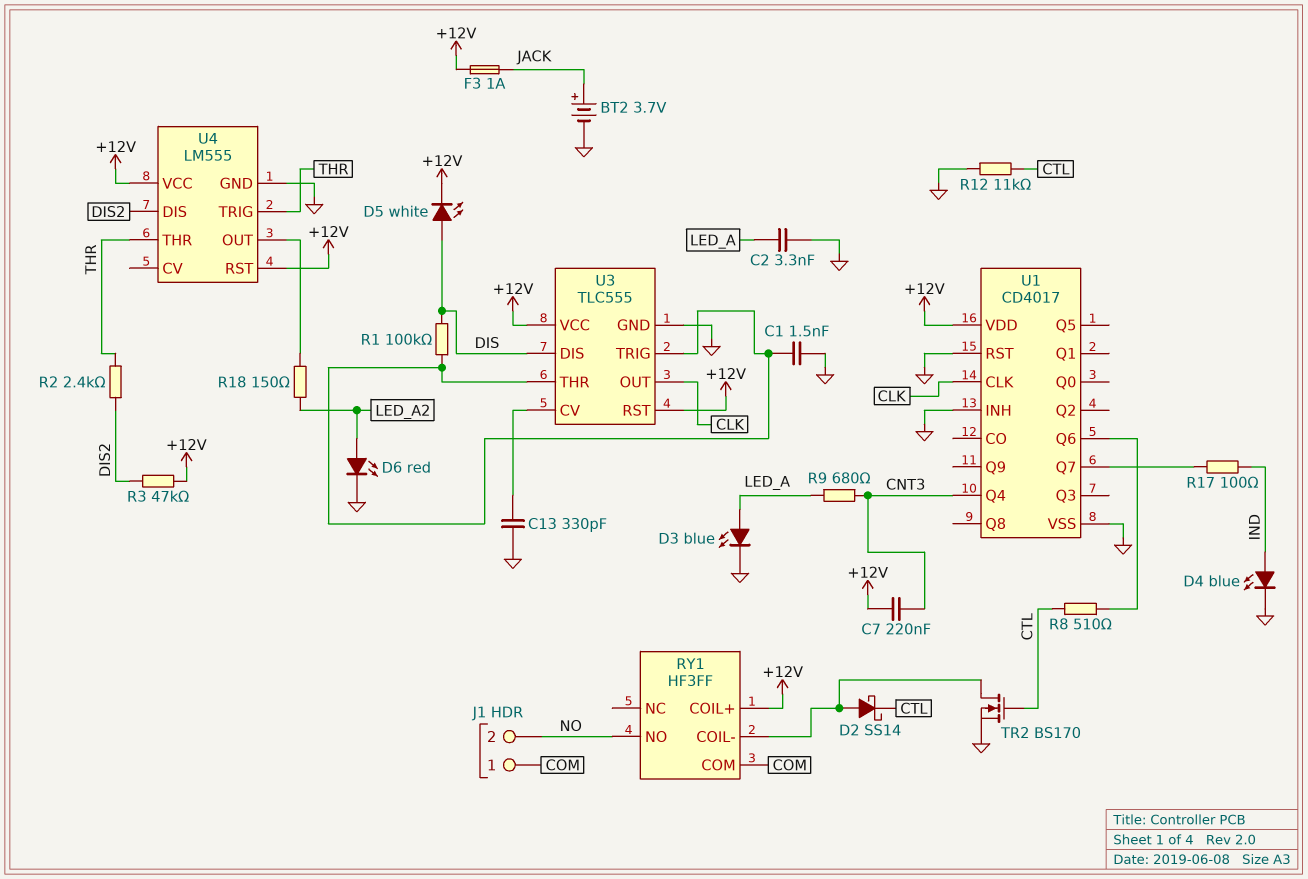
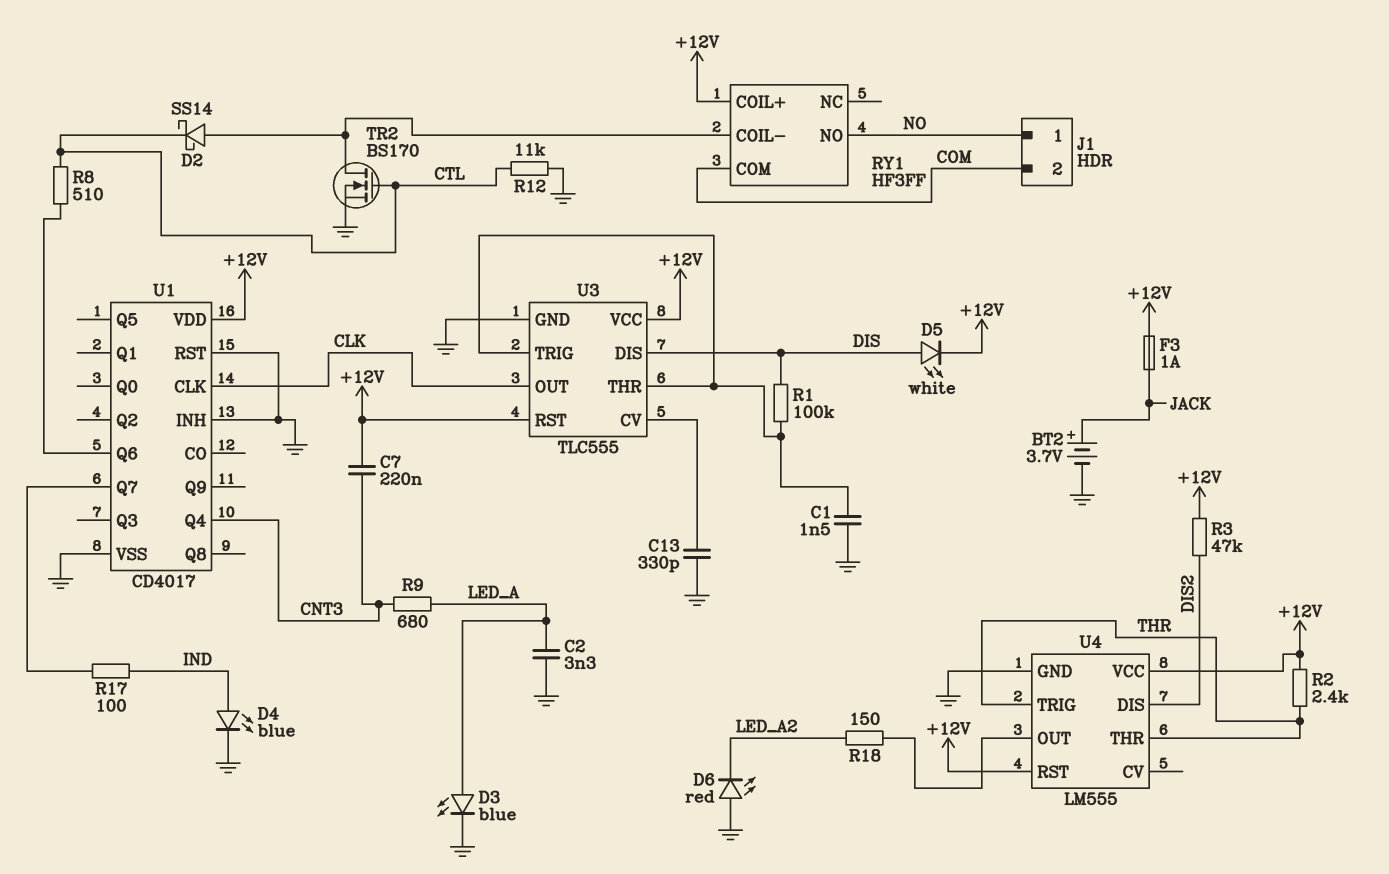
D6: LED red (A LED_A2, K GND) -> LED red (A GND, K LED_A2)
J1 pin 1: COM -> NO
J1 pin 2: NO -> COM
R2: 2.4k (DIS2, THR) -> 2.4k (+12V, THR)

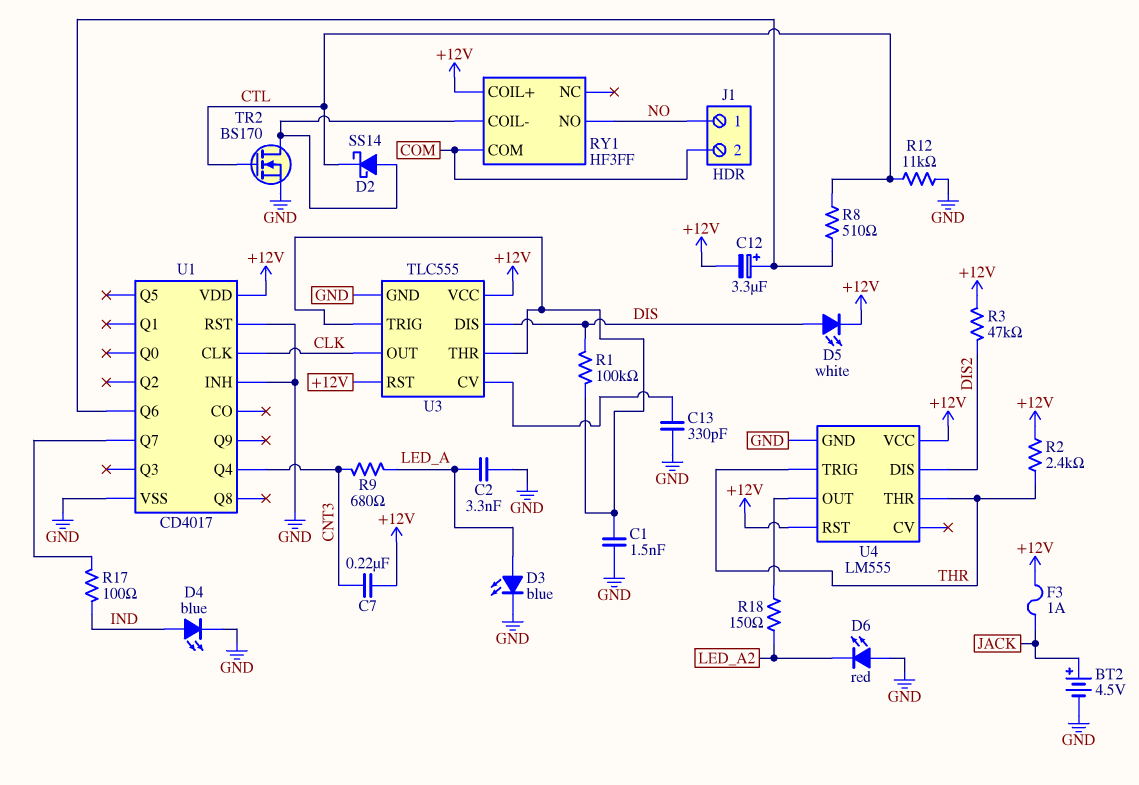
BT2: 3.7V (plus JACK, minus GND) -> 4.5V (plus JACK, minus GND)
C12: none -> 3.3uF (plus U1/Q6, minus +12V)

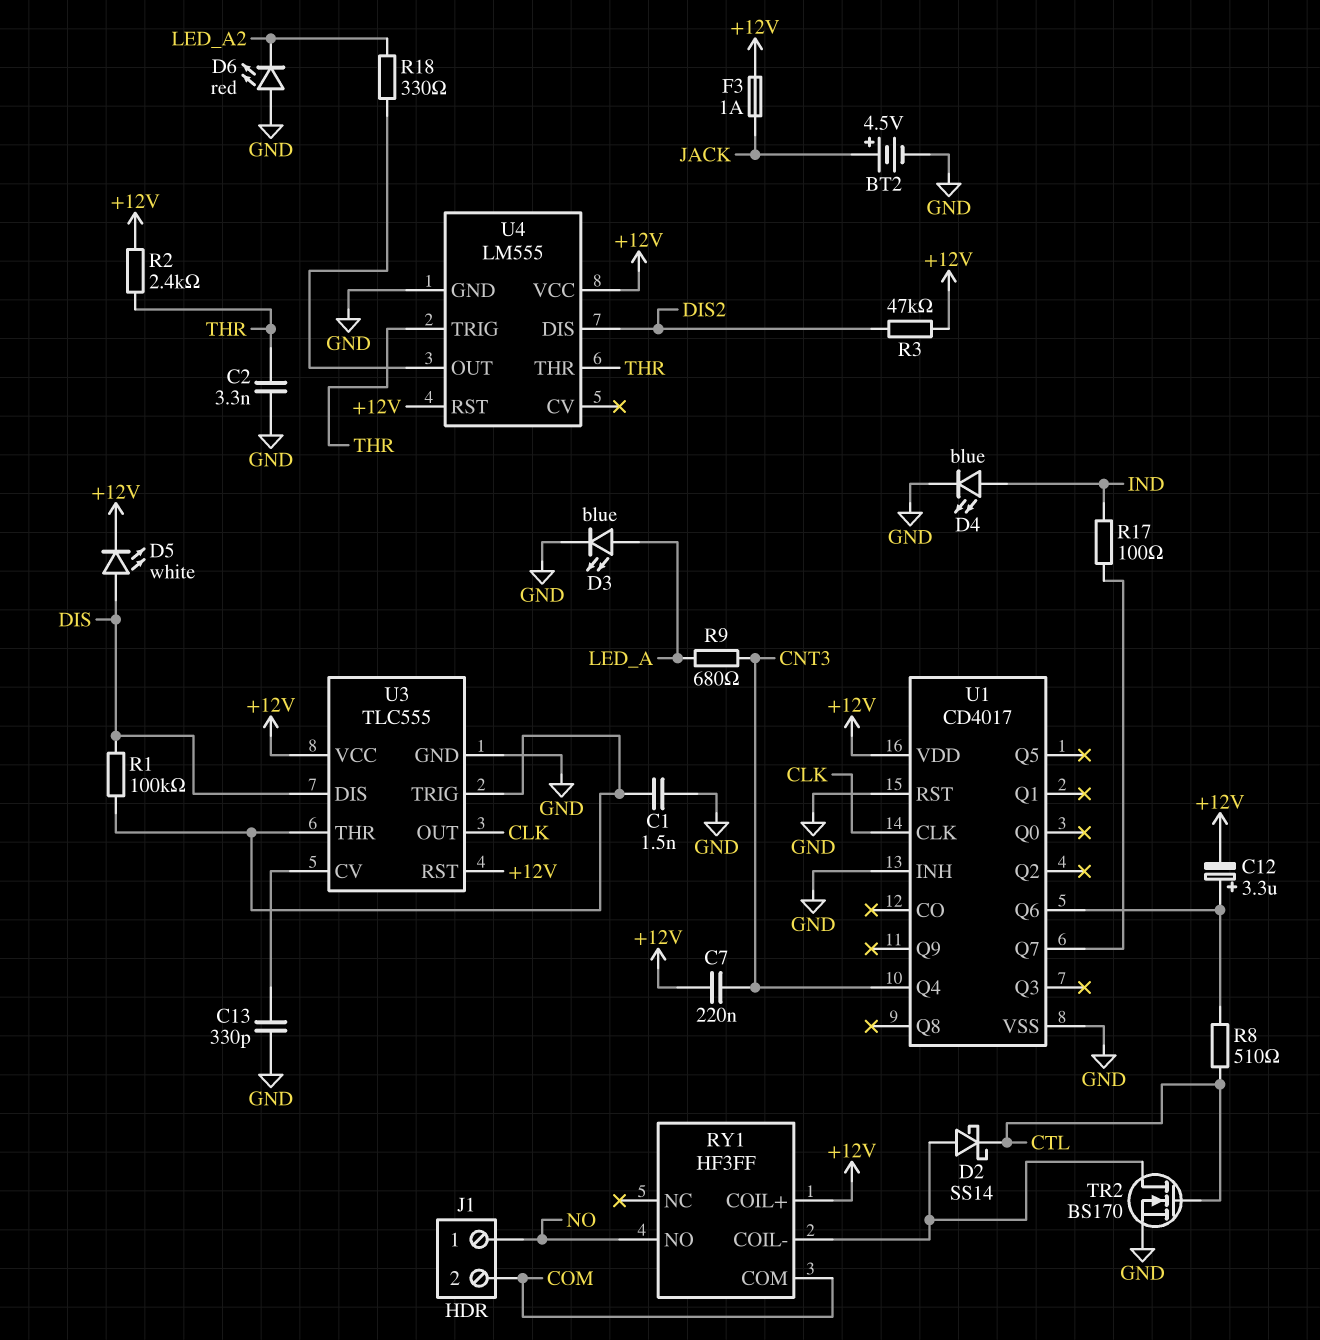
C2: 3.3nF (GND, LED_A) -> 3.3nF (GND, THR)
R12: 11k (CTL, GND) -> none
R18: 150 (LED_A2, U4/OUT) -> 330 (LED_A2, U4/OUT)

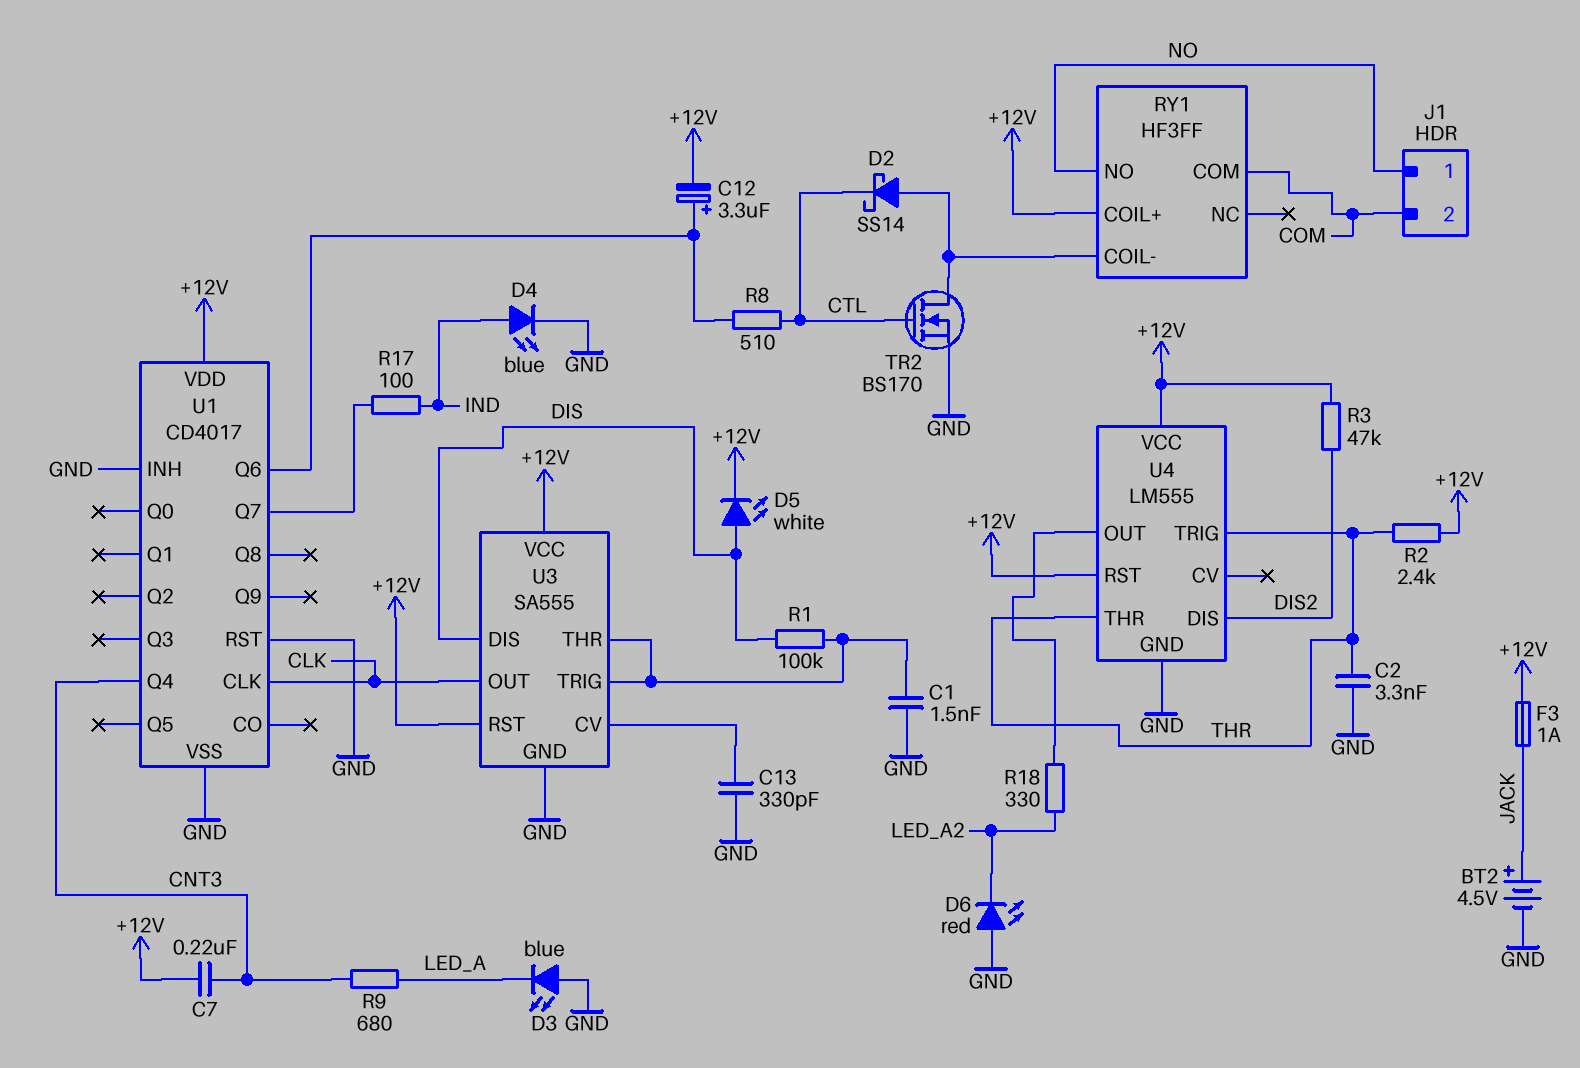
D3: LED blue (A LED_A, K GND) -> LED blue (A GND, K LED_A)
U3: TLC555 -> SA555

